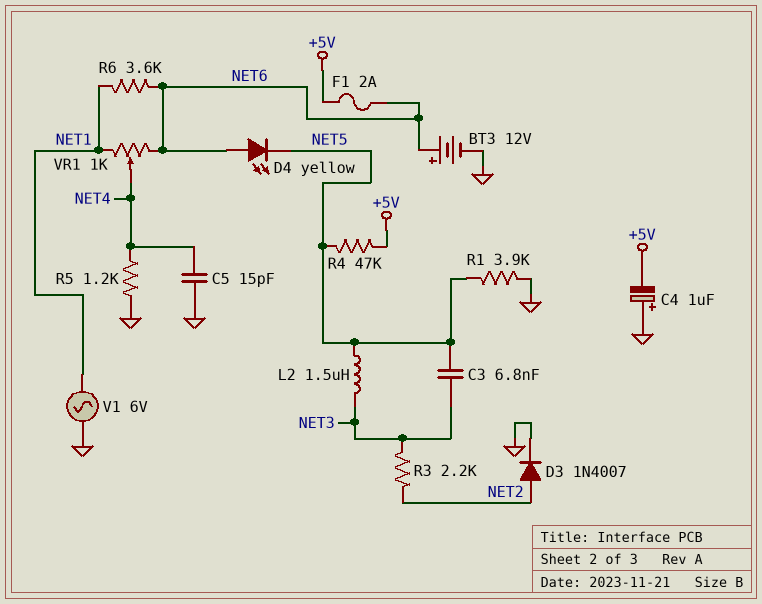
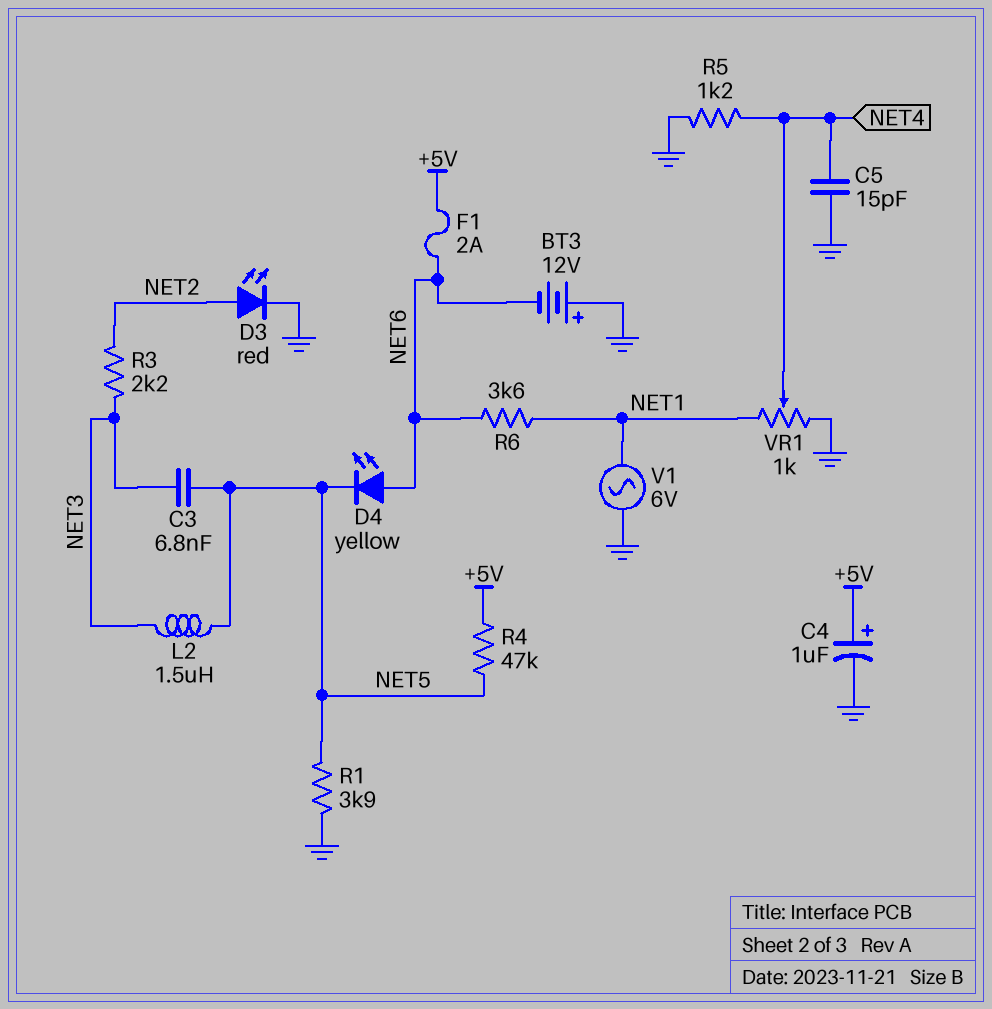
BT3: 12V (plus NET6, minus GND) -> 12V (plus GND, minus NET6)
C4: 1uF (plus GND, minus +5V) -> 1uF (plus +5V, minus GND)
D3: diode 1N4007 (A NET2, K GND) -> LED red (A NET2, K GND)
VR1: 1k (NET1, NET6, wiper NET4) -> 1k (GND, NET1, wiper NET4)

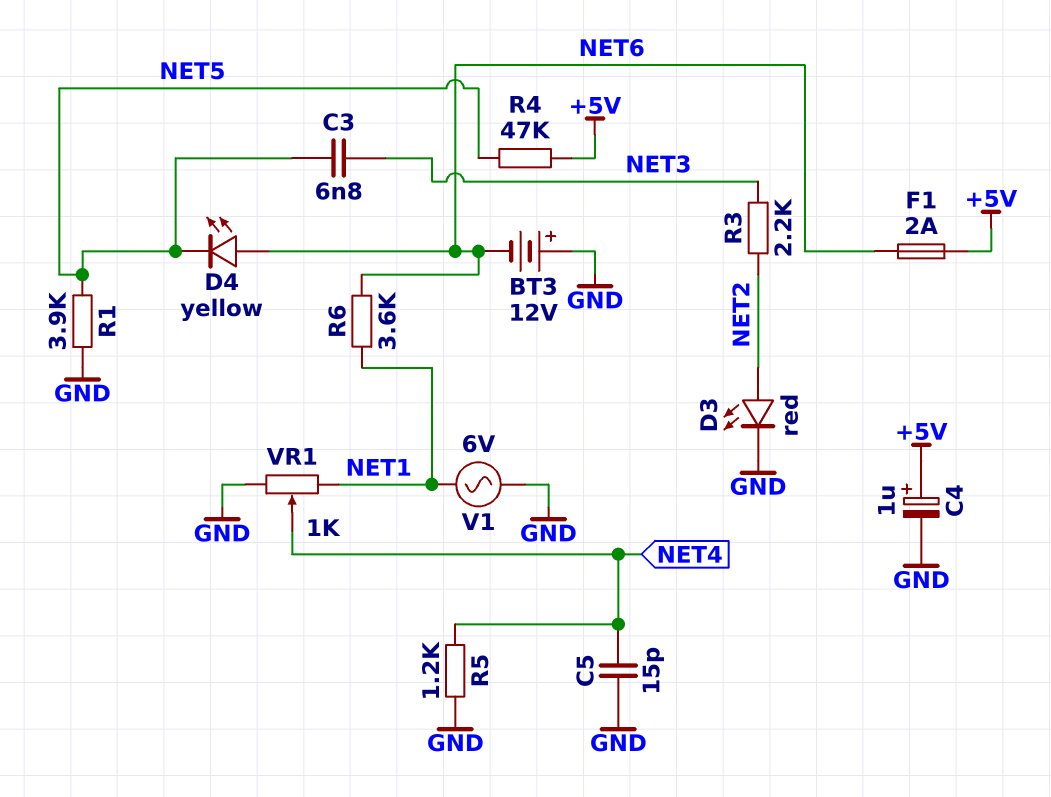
L2: 1.5uH (NET3, NET5) -> none

